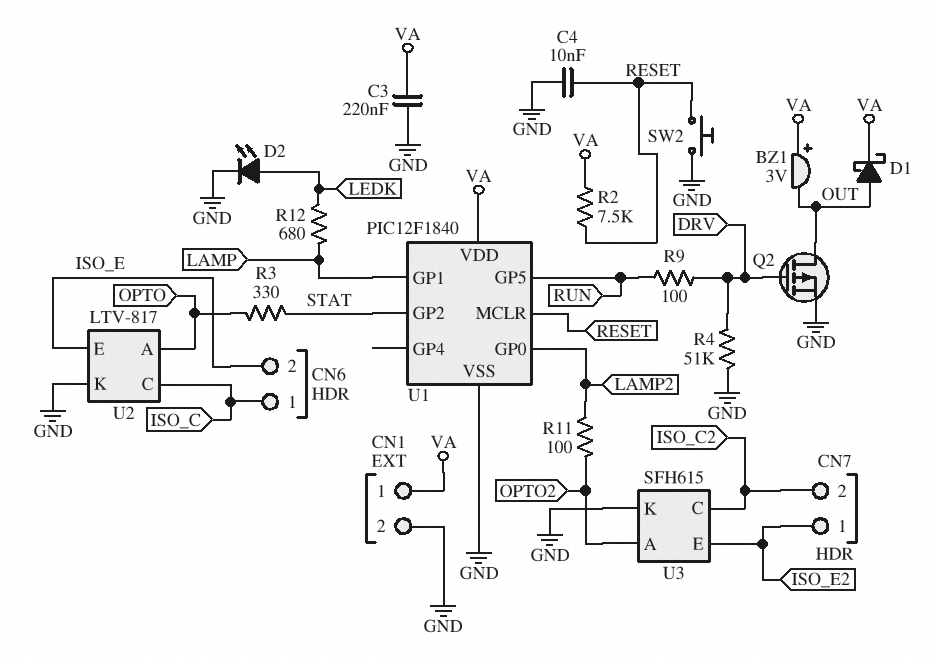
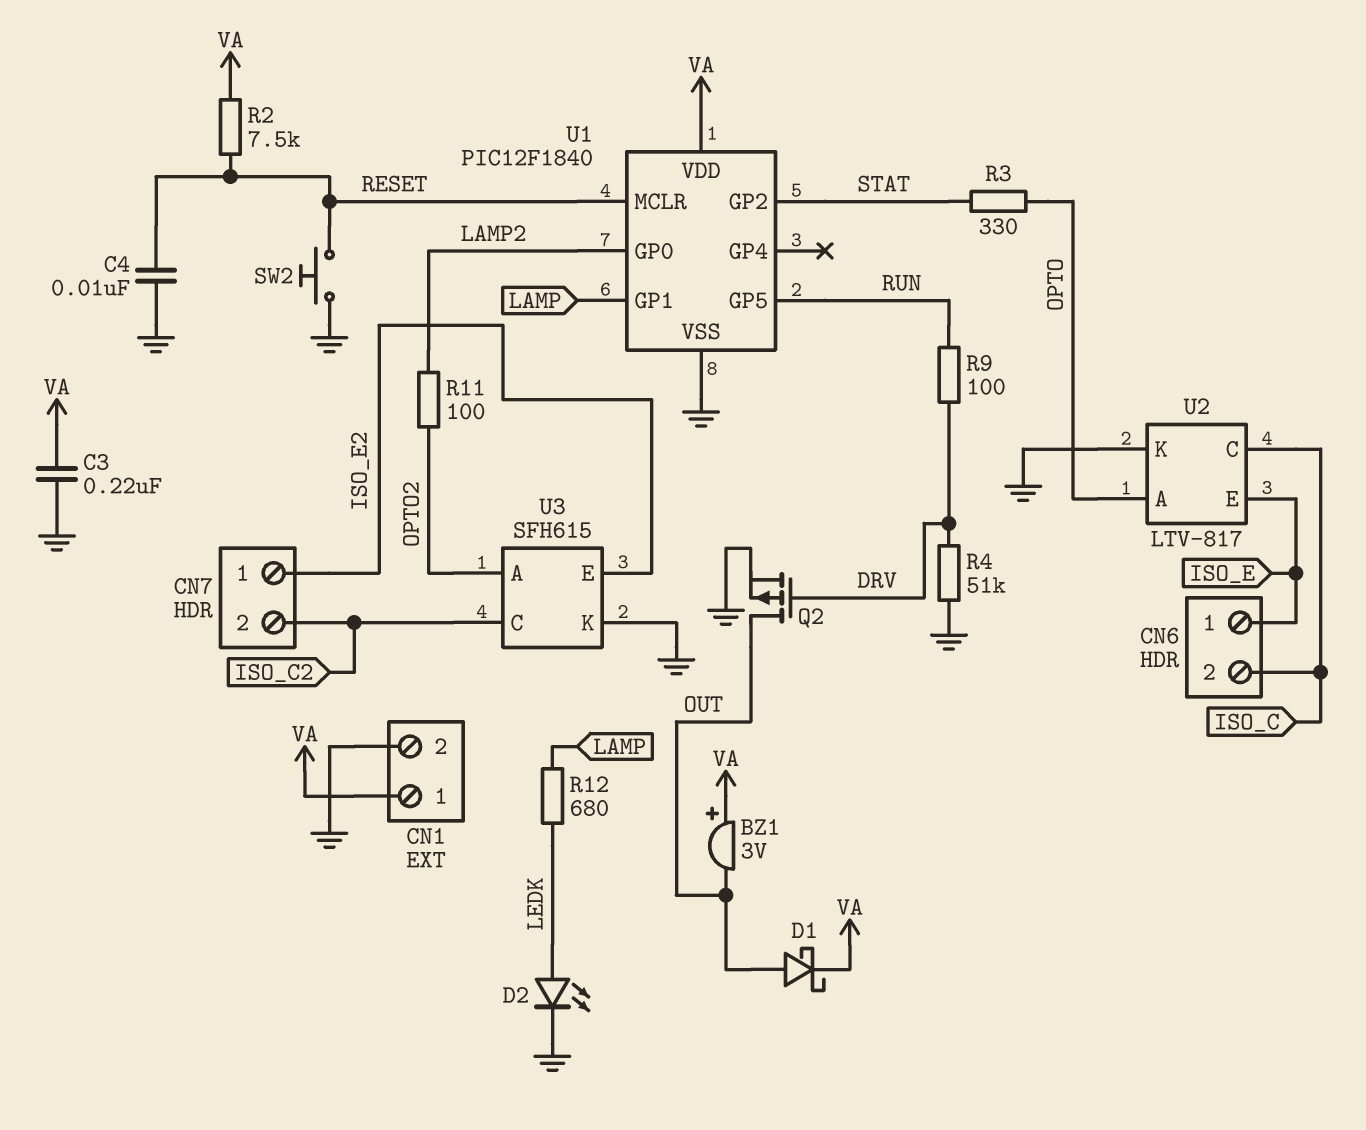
CN6 pin 1: ISO_C -> ISO_E
CN6 pin 2: ISO_E -> ISO_C

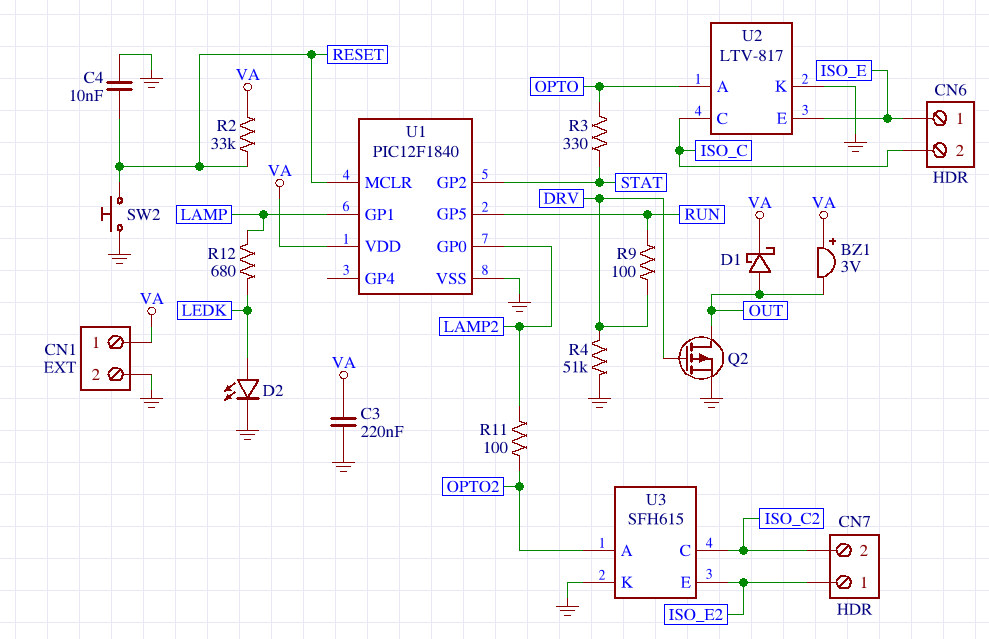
R2: 7.5k (RESET, VA) -> 33k (RESET, VA)

